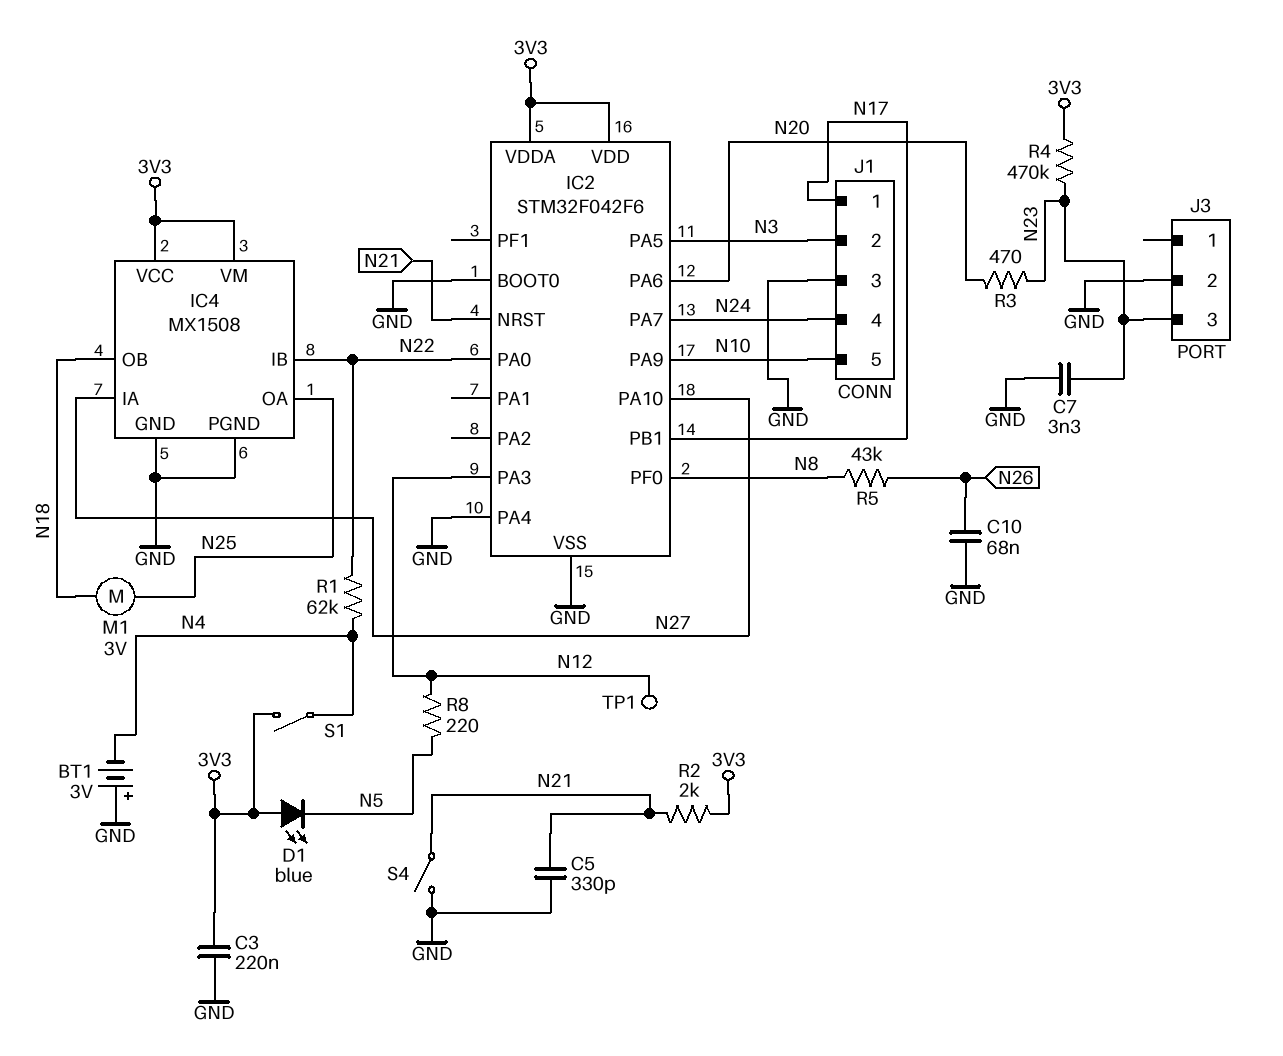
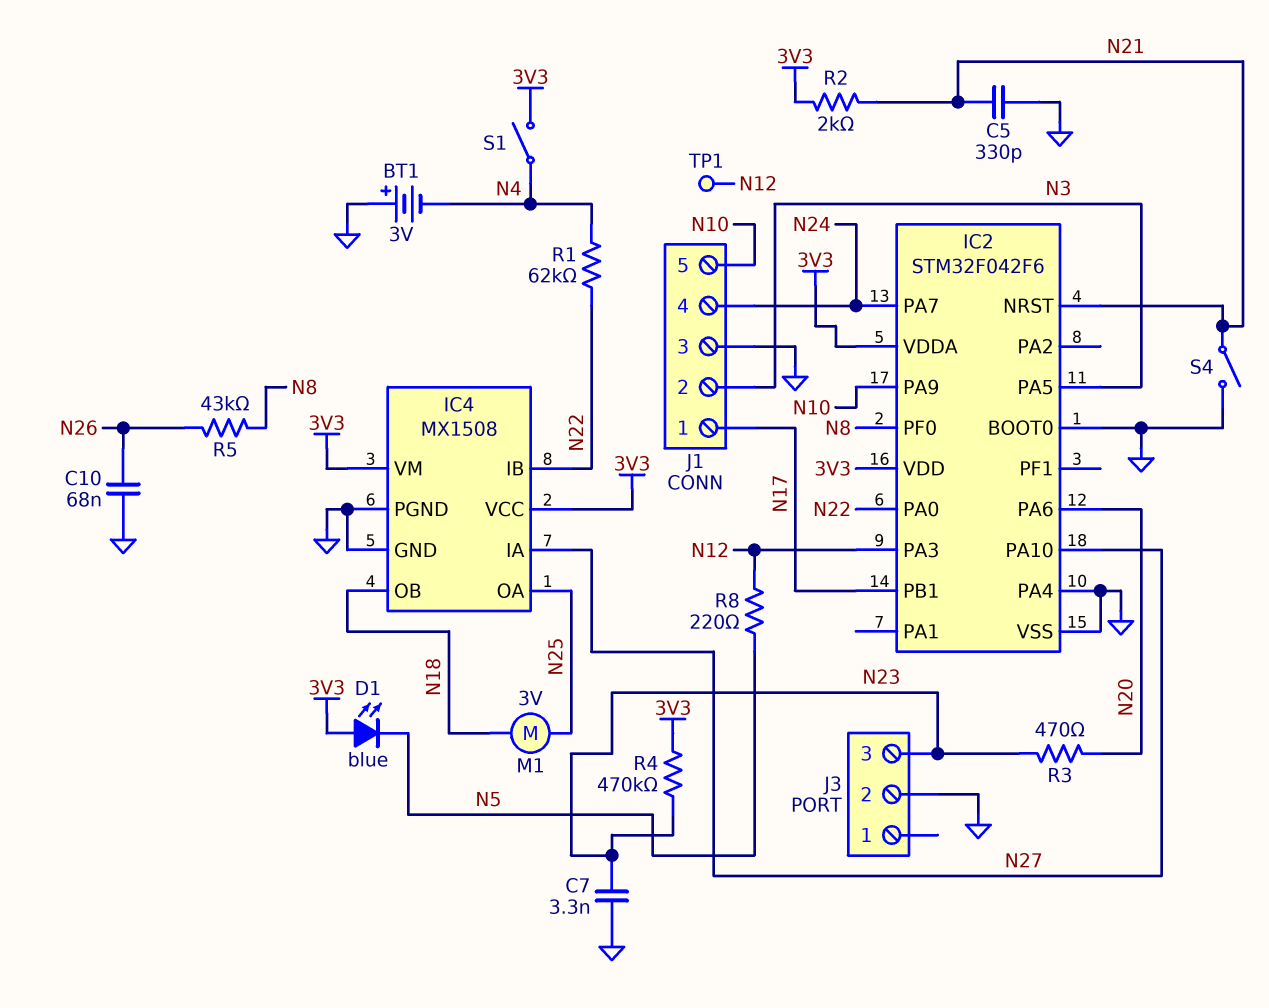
C3: 220nF (3V3, GND) -> none

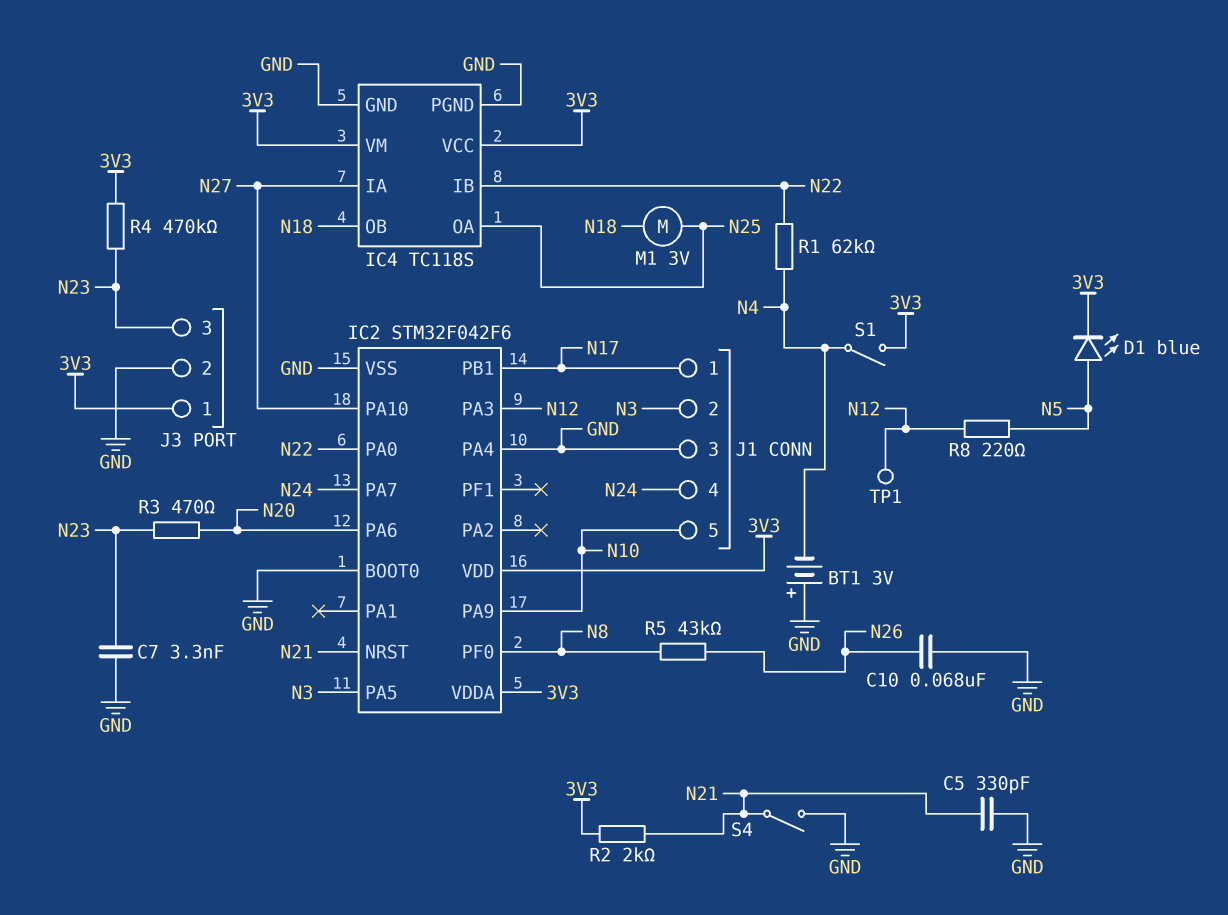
D1: LED blue (A 3V3, K N5) -> LED blue (A N5, K 3V3)
IC4: MX1508 -> TC118S
J3 pin 1: none -> 3V3

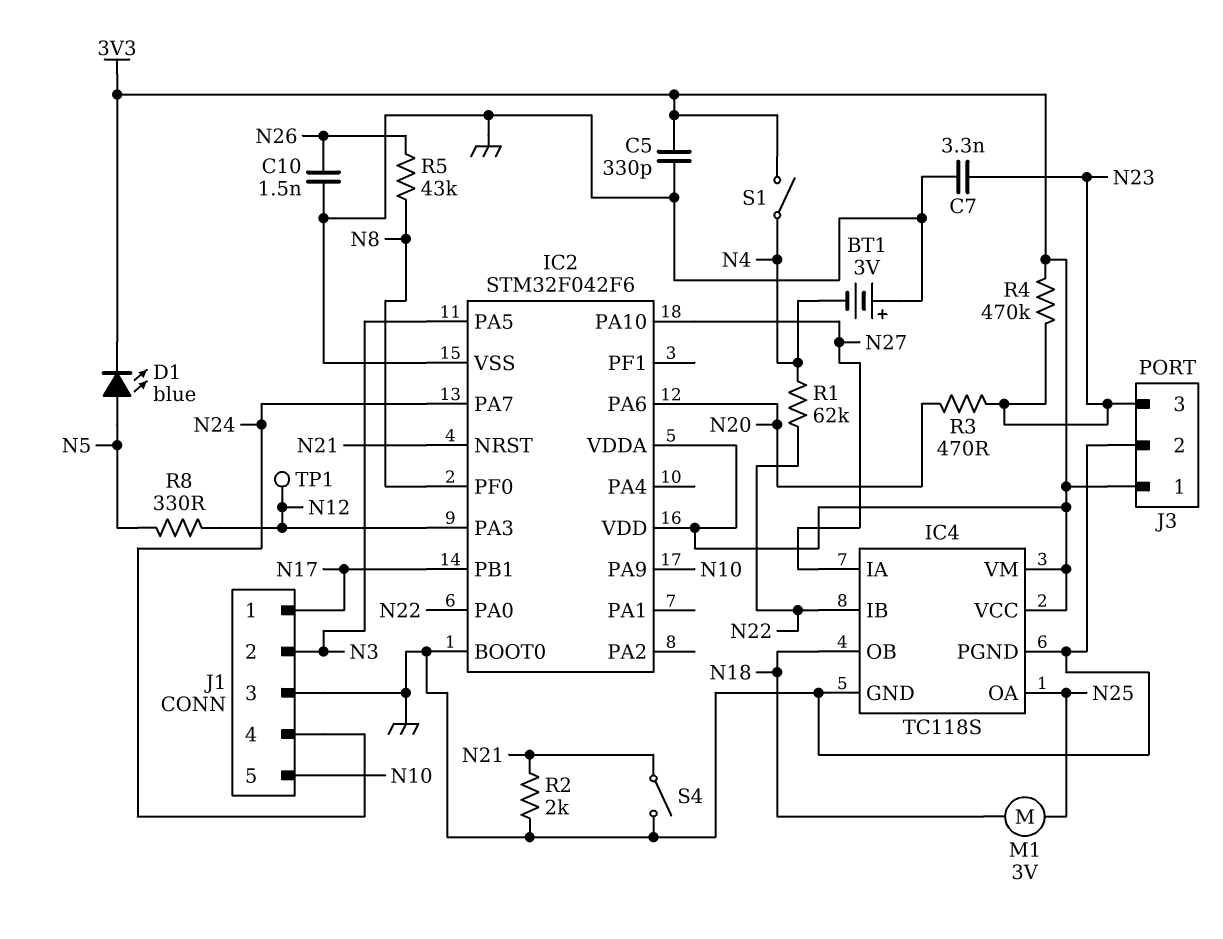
C5: 330pF (GND, N21) -> 330pF (3V3, GND)
C10: 68nF (GND, N26) -> 1.5nF (GND, N26)
IC2 pin PA4: GND -> none
R2: 2k (3V3, N21) -> 2k (GND, N21)
R8: 220 (N5, N12) -> 330 (N5, N12)

